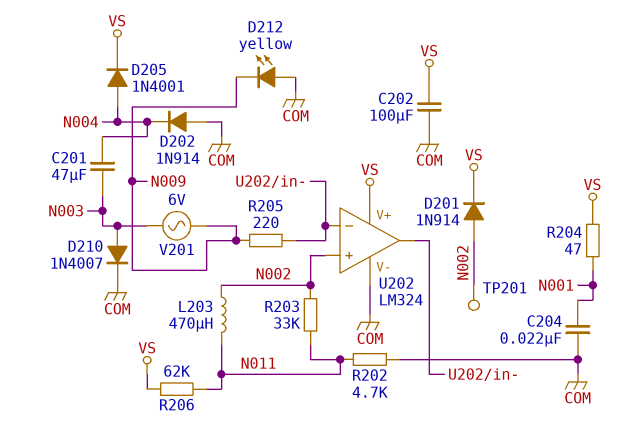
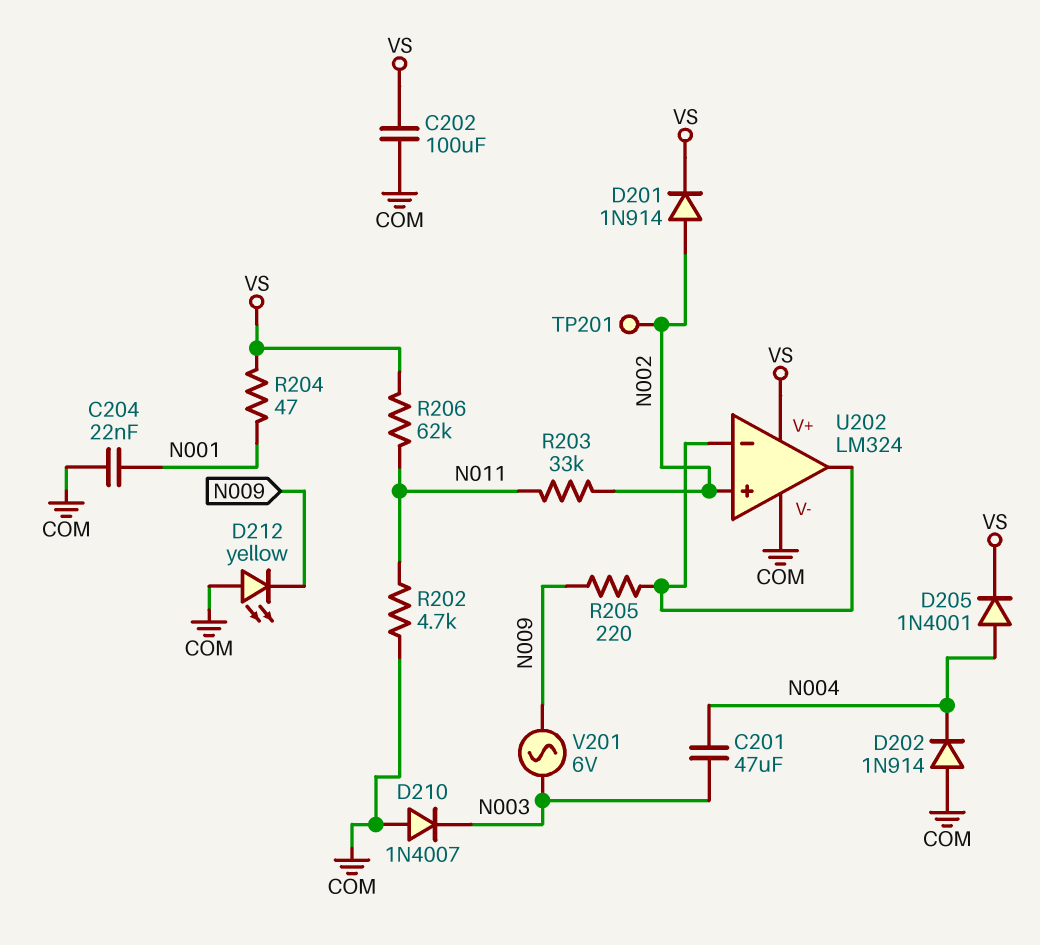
D210: diode 1N4007 (A N003, K COM) -> diode 1N4007 (A COM, K N003)
L203: 470uH (N002, N011) -> none

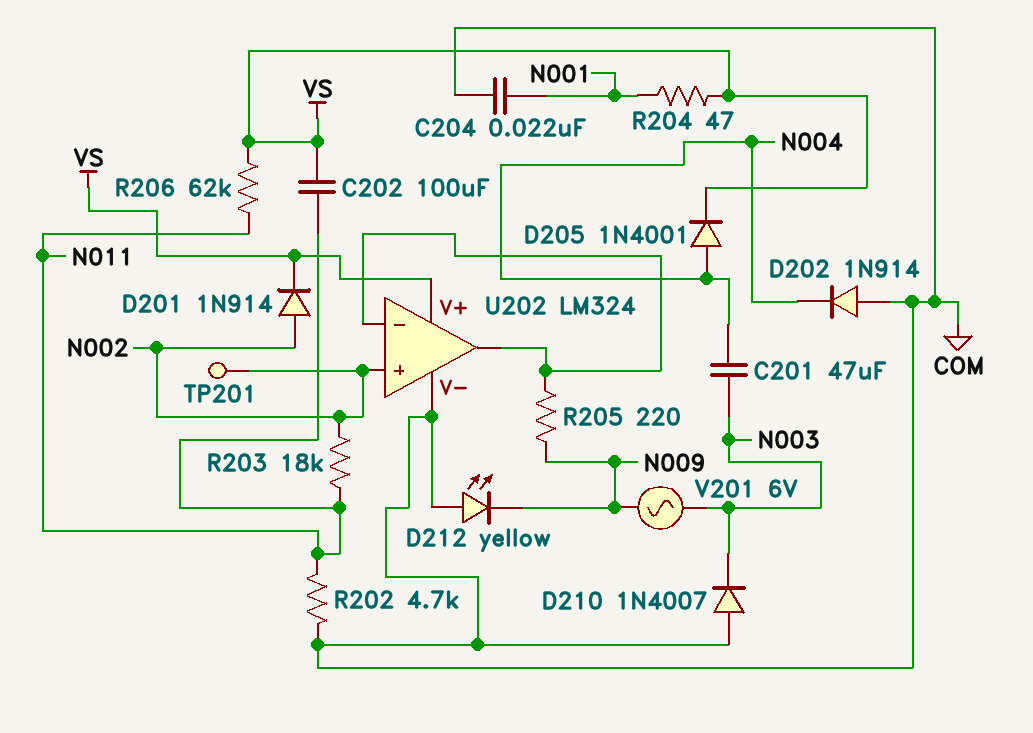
C202: 100uF (COM, VS) -> 100uF (N011, VS)
R203: 33k (N002, N011) -> 18k (N002, N011)

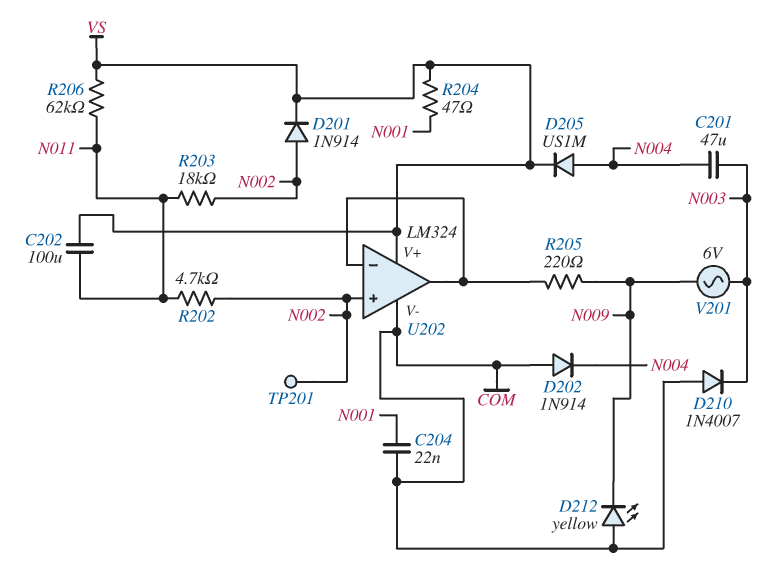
D205: diode 1N4001 (A N004, K VS) -> diode US1M (A N004, K VS)
R202: 4.7k (COM, N011) -> 4.7k (N002, N011)

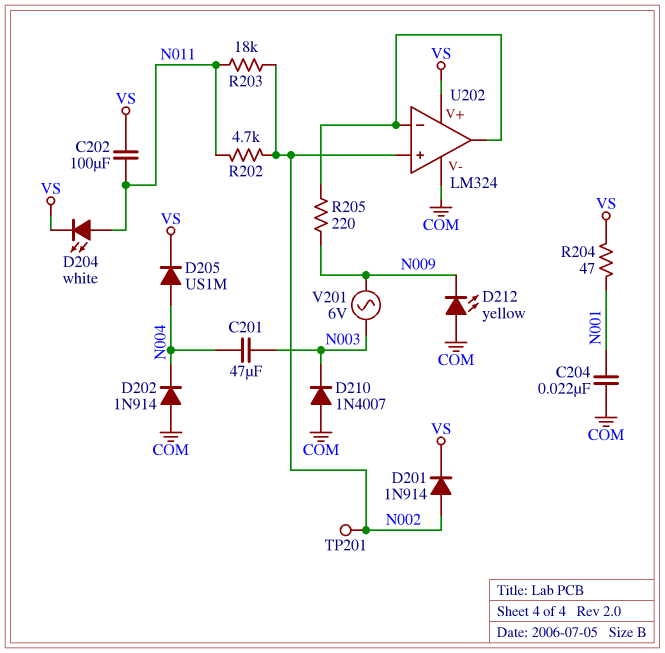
D204: none -> LED white (A N011, K VS)
R206: 62k (N011, VS) -> none

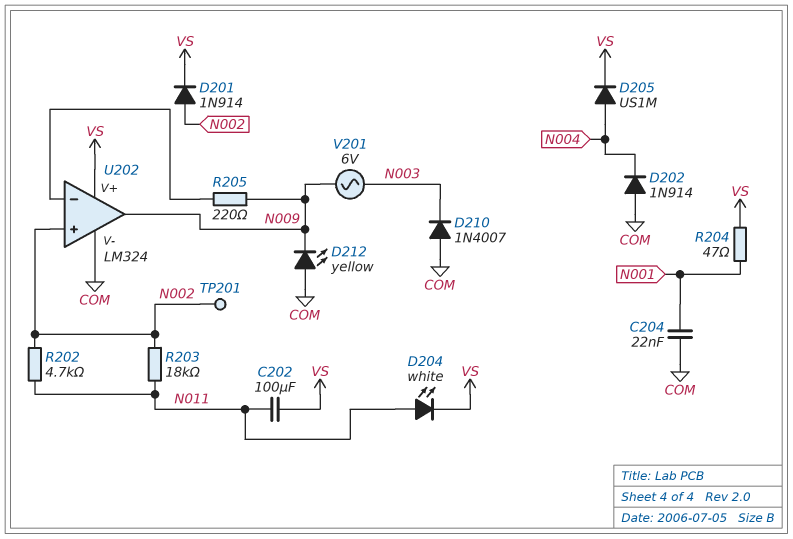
C201: 47uF (N003, N004) -> none
U202 pin out: U202/in- -> N009

